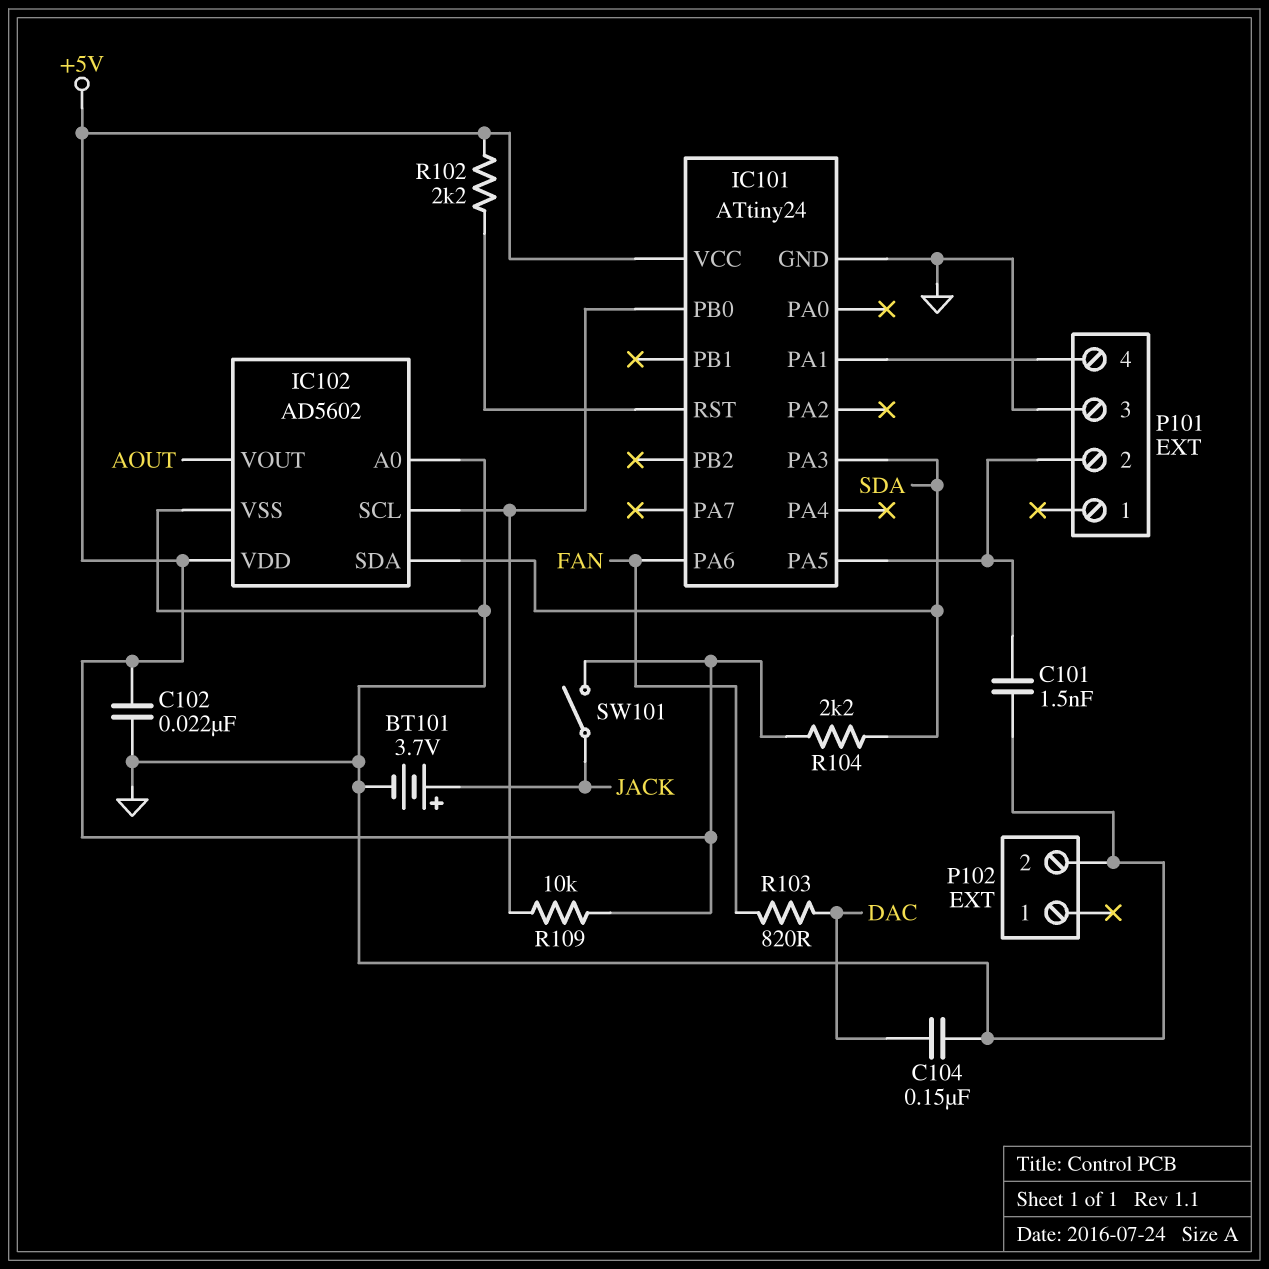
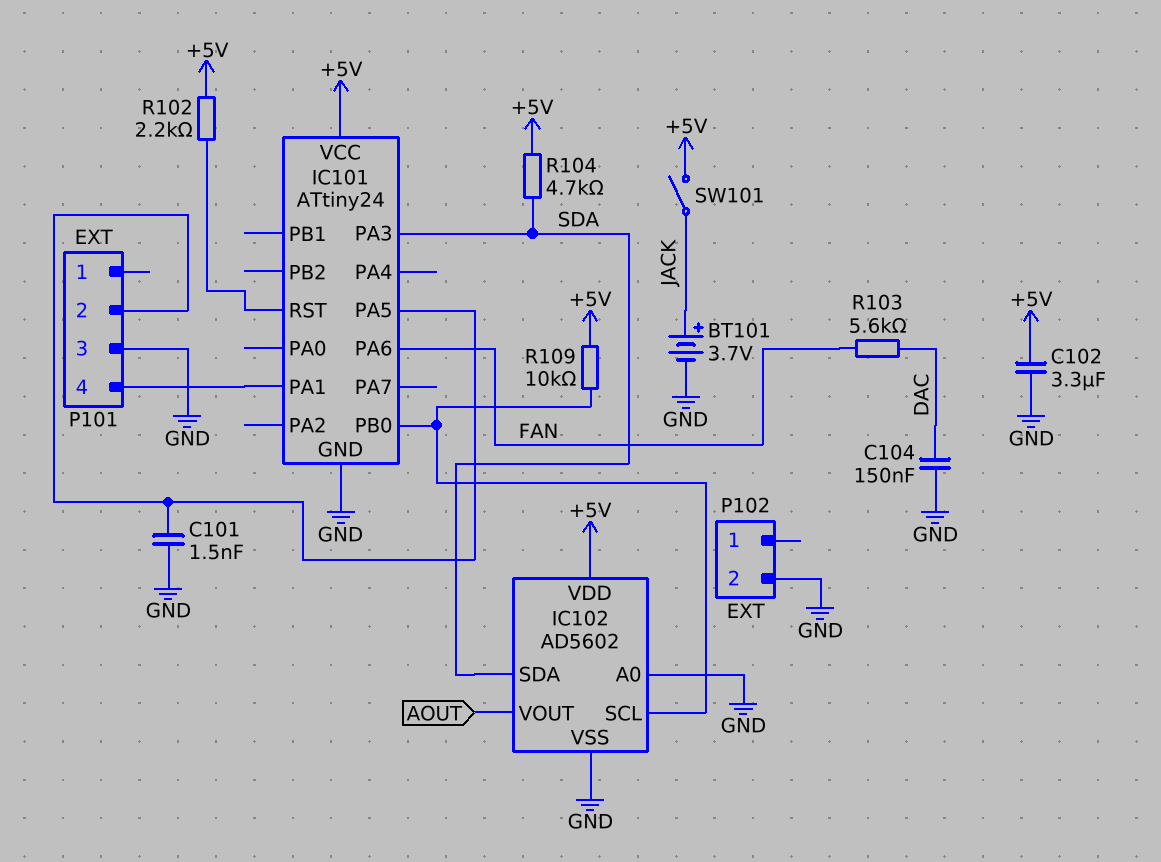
C102: 22nF (+5V, GND) -> 3.3uF (+5V, GND)
R103: 820 (DAC, FAN) -> 5.6k (DAC, FAN)
R104: 2.2k (+5V, SDA) -> 4.7k (+5V, SDA)

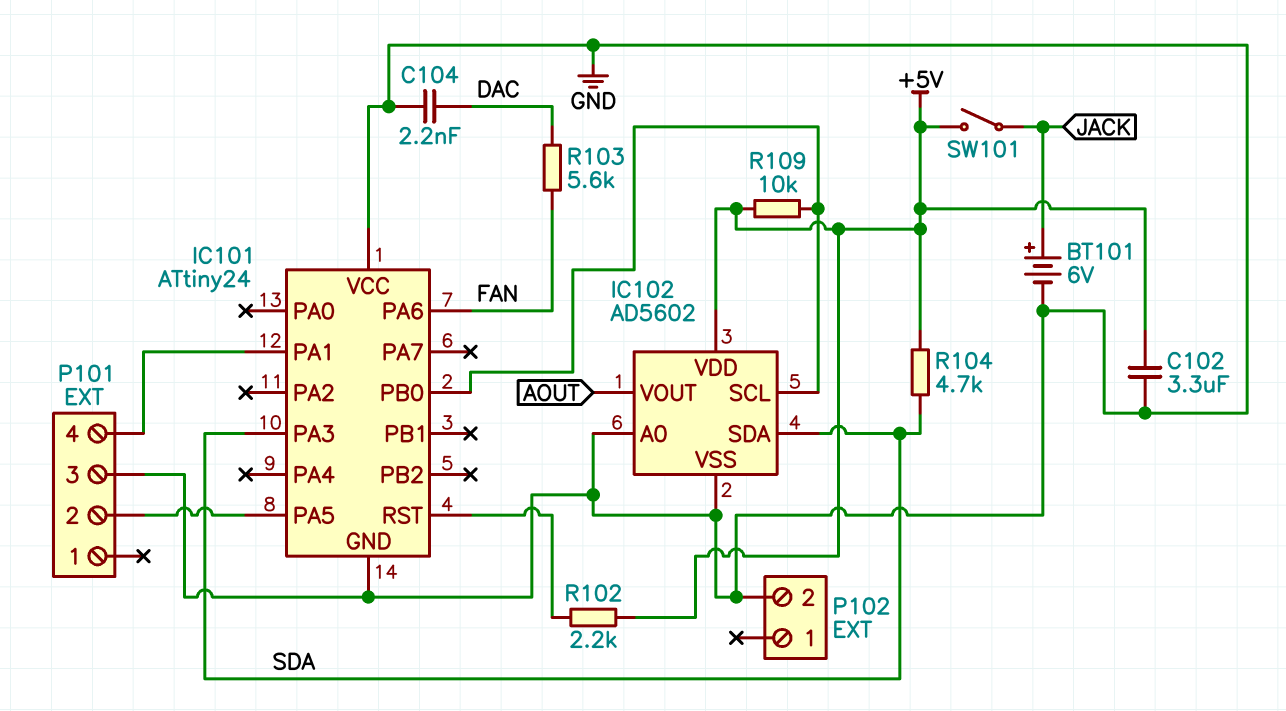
BT101: 3.7V (plus JACK, minus GND) -> 6V (plus JACK, minus GND)
C101: 1.5nF (GND, IC101/PA5) -> none
C104: 150nF (DAC, GND) -> 2.2nF (DAC, GND)
IC101 pin VCC: +5V -> GND

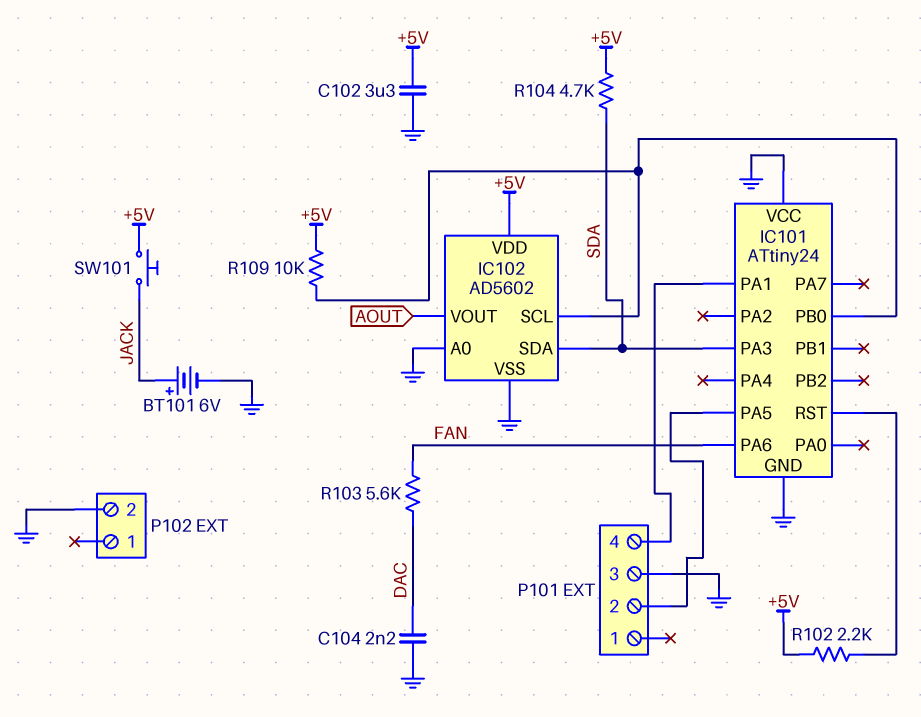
SW101: switch (+5V, JACK) -> button (+5V, JACK)

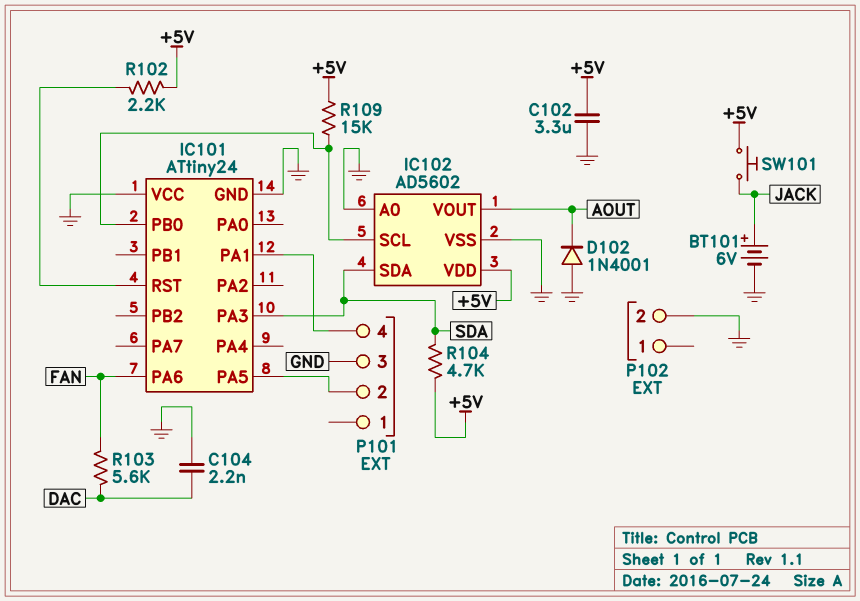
D102: none -> diode 1N4001 (A GND, K AOUT)
R109: 10k (+5V, IC101/PB0) -> 15k (+5V, IC101/PB0)

